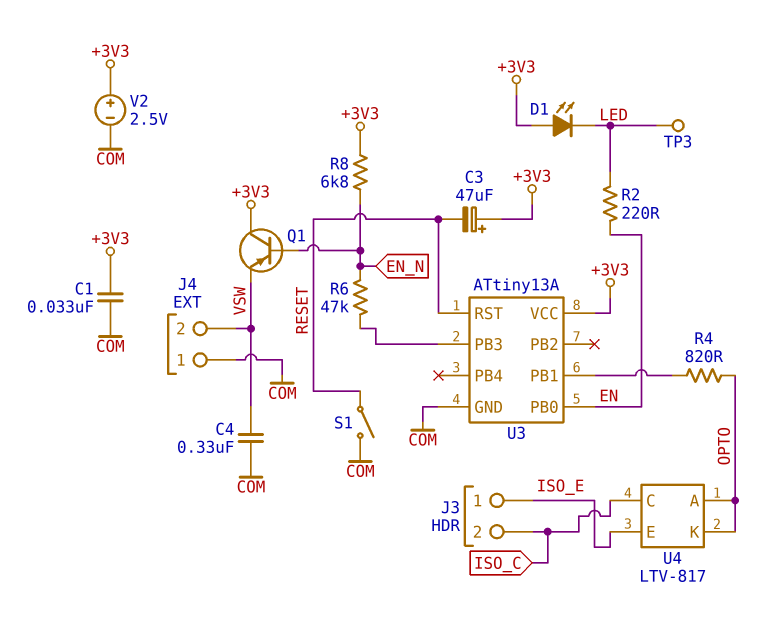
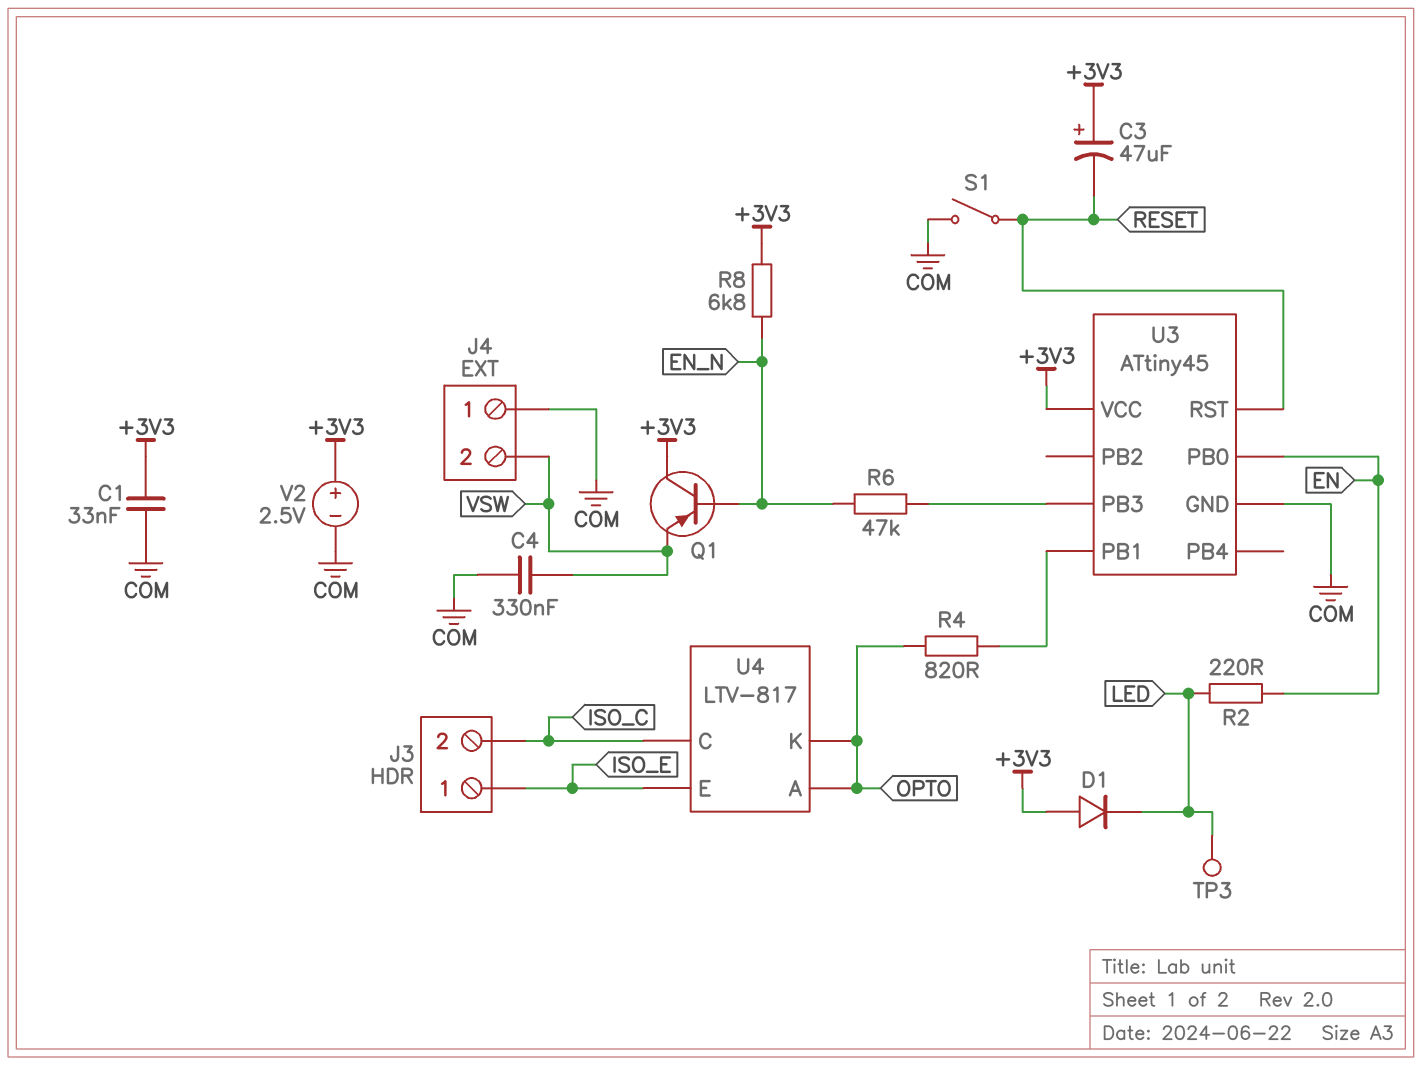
D1: LED (A +3V3, K LED) -> diode (A +3V3, K LED)
U3: ATtiny13A -> ATtiny45

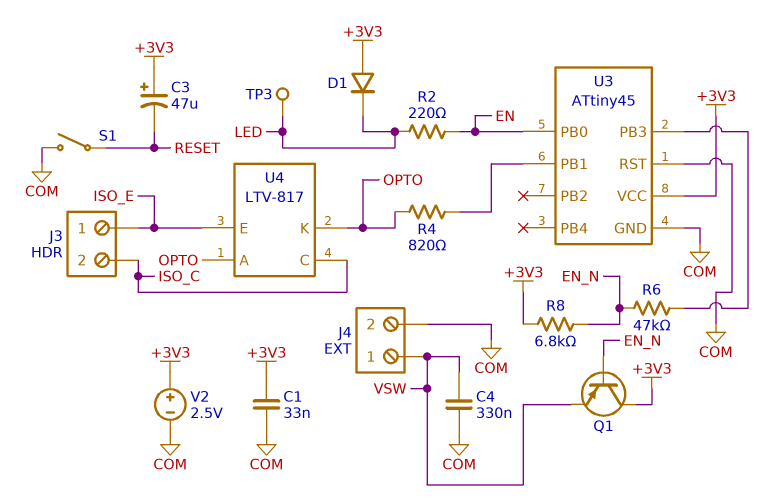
J4 pin 1: COM -> VSW
J4 pin 2: VSW -> COM
U3 pin RST: RESET -> COM

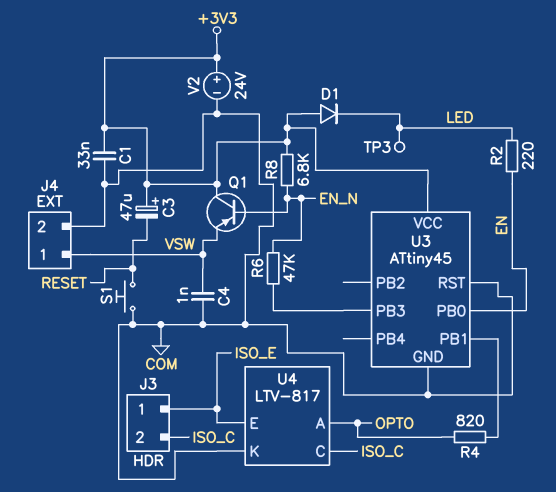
C4: 330nF (COM, VSW) -> 1nF (COM, VSW)
S1: switch (COM, RESET) -> button (COM, RESET)
U4 pin K: OPTO -> COM
V2: 2.5V (plus +3V3, minus COM) -> 24V (plus +3V3, minus COM)

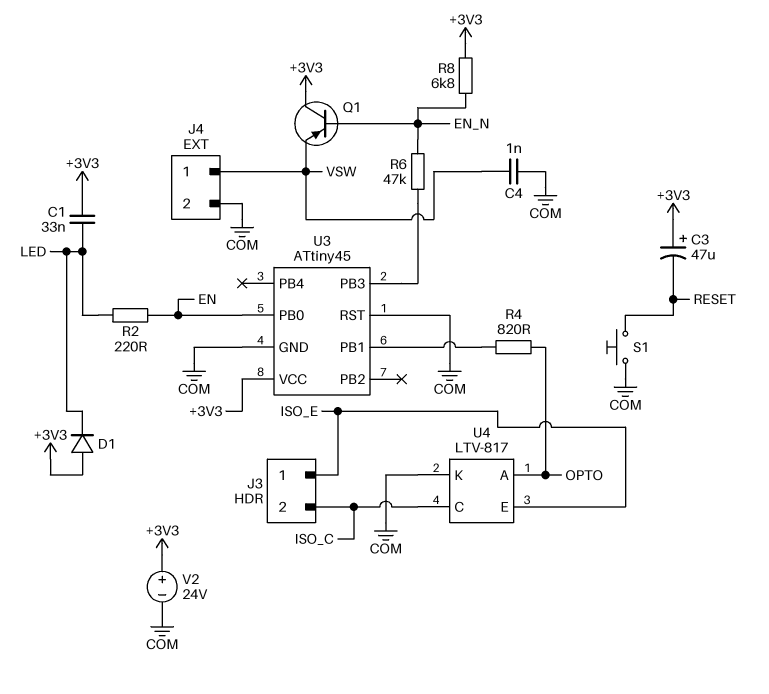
C1: 33nF (+3V3, COM) -> 33nF (+3V3, LED)
TP3: test point (LED) -> none

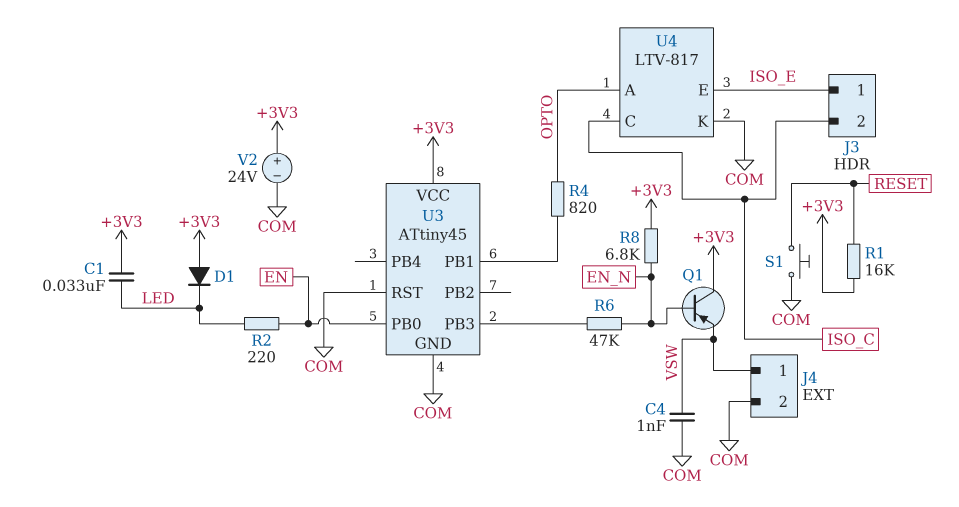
C3: 47uF (plus +3V3, minus RESET) -> none
R1: none -> 16k (+3V3, RESET)

